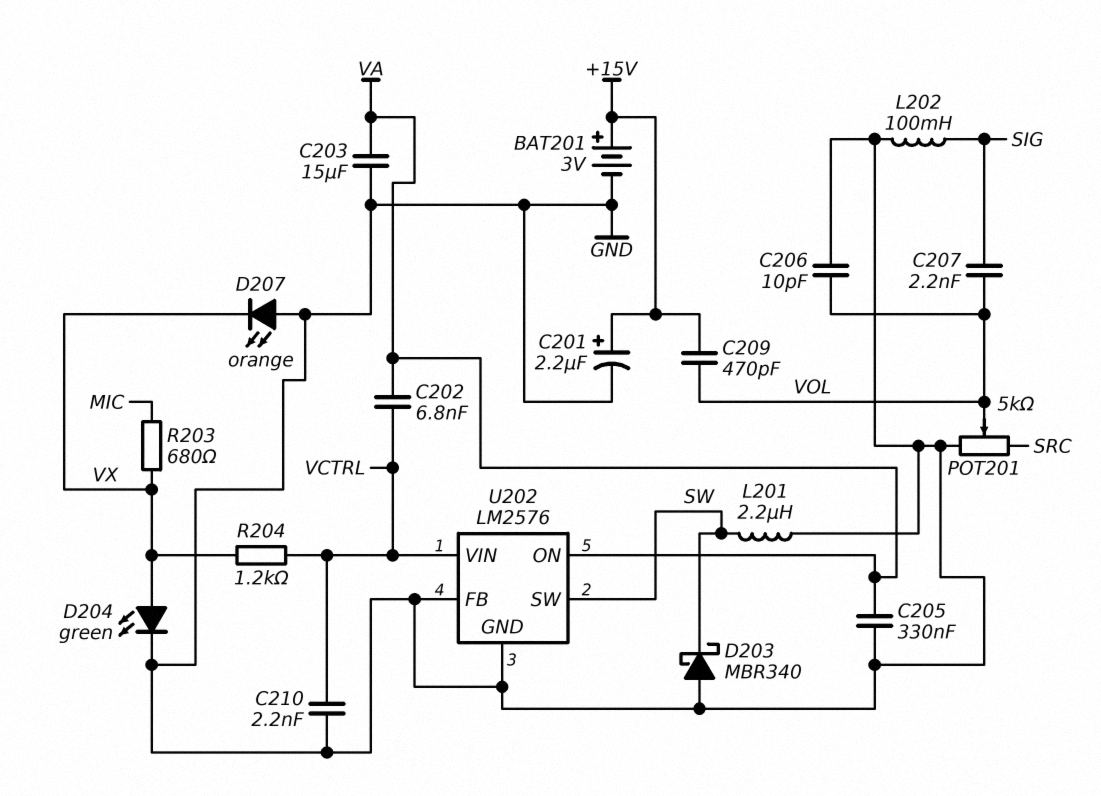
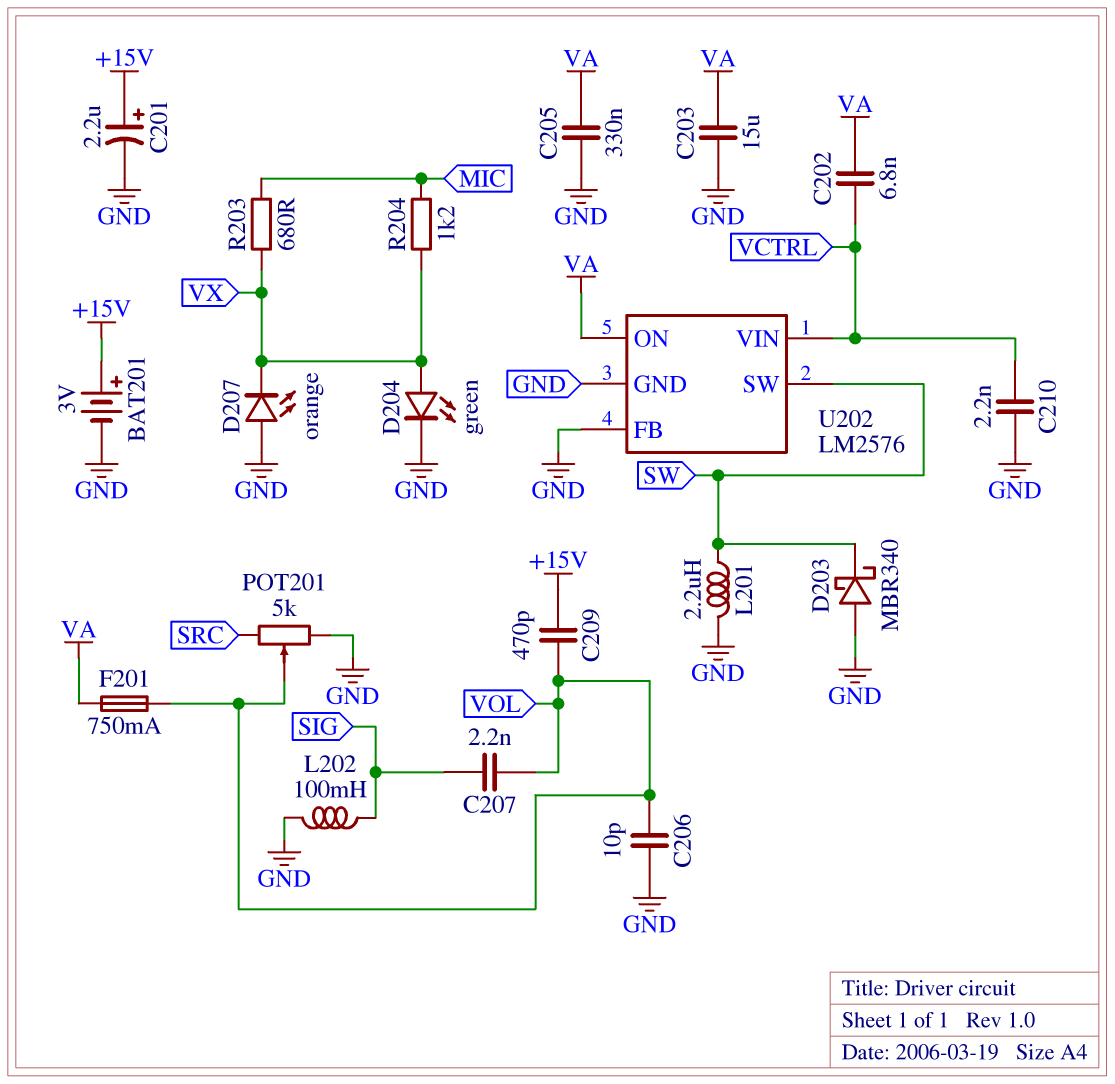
F201: none -> 750mA (VA, VOL)
R204: 1.2k (VCTRL, VX) -> 1.2k (MIC, VX)

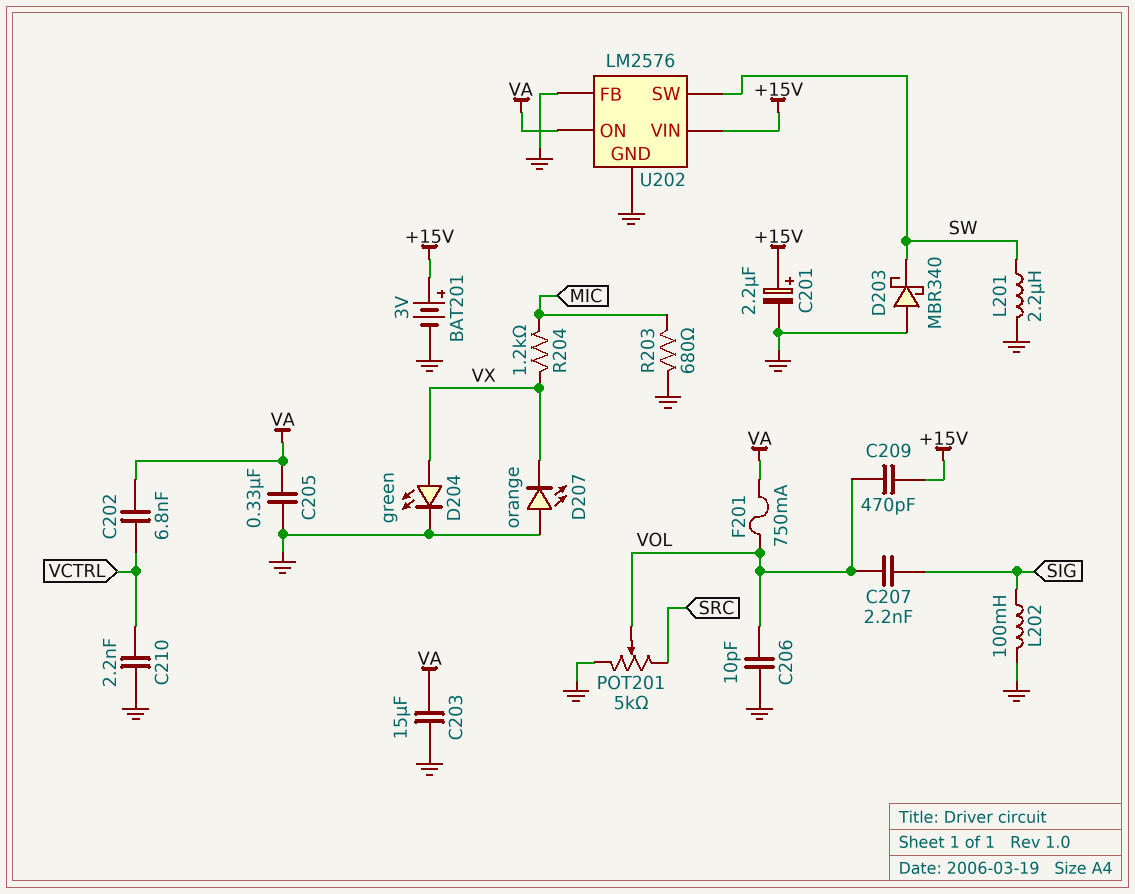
R203: 680 (MIC, VX) -> 680 (GND, MIC)
U202 pin VIN: VCTRL -> +15V

